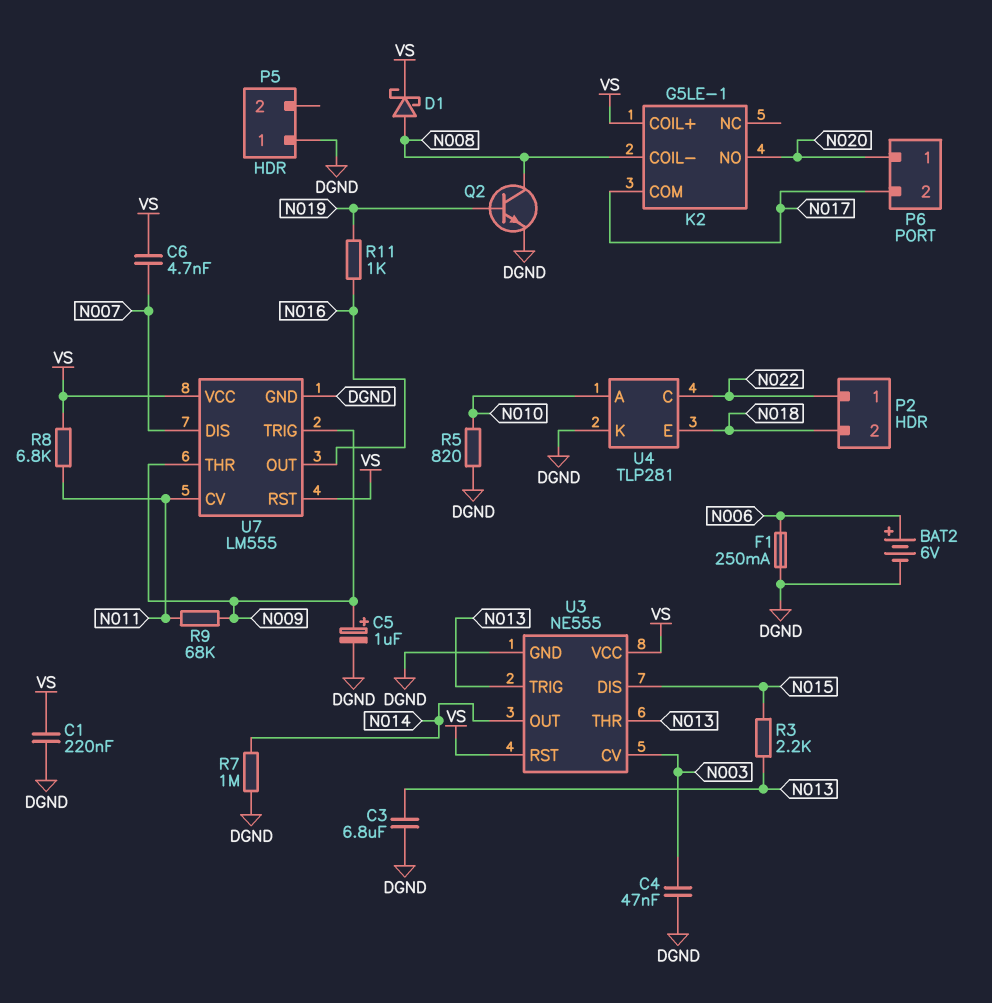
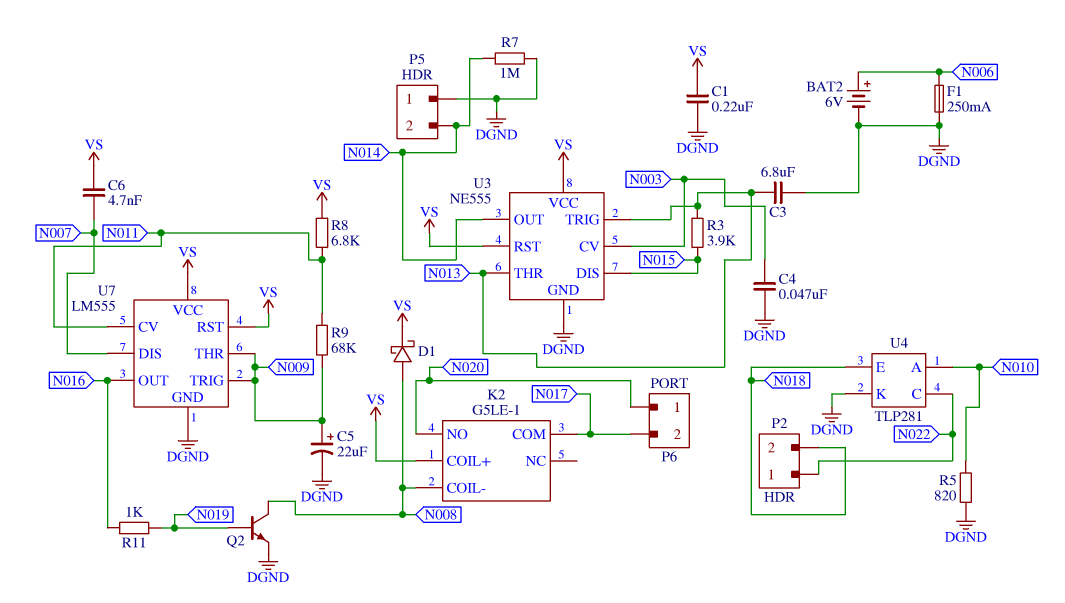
C5: 1uF (plus N009, minus DGND) -> 22uF (plus N009, minus DGND)
P5 pin 2: none -> N014
R3: 2.2k (N013, N015) -> 3.9k (N013, N015)

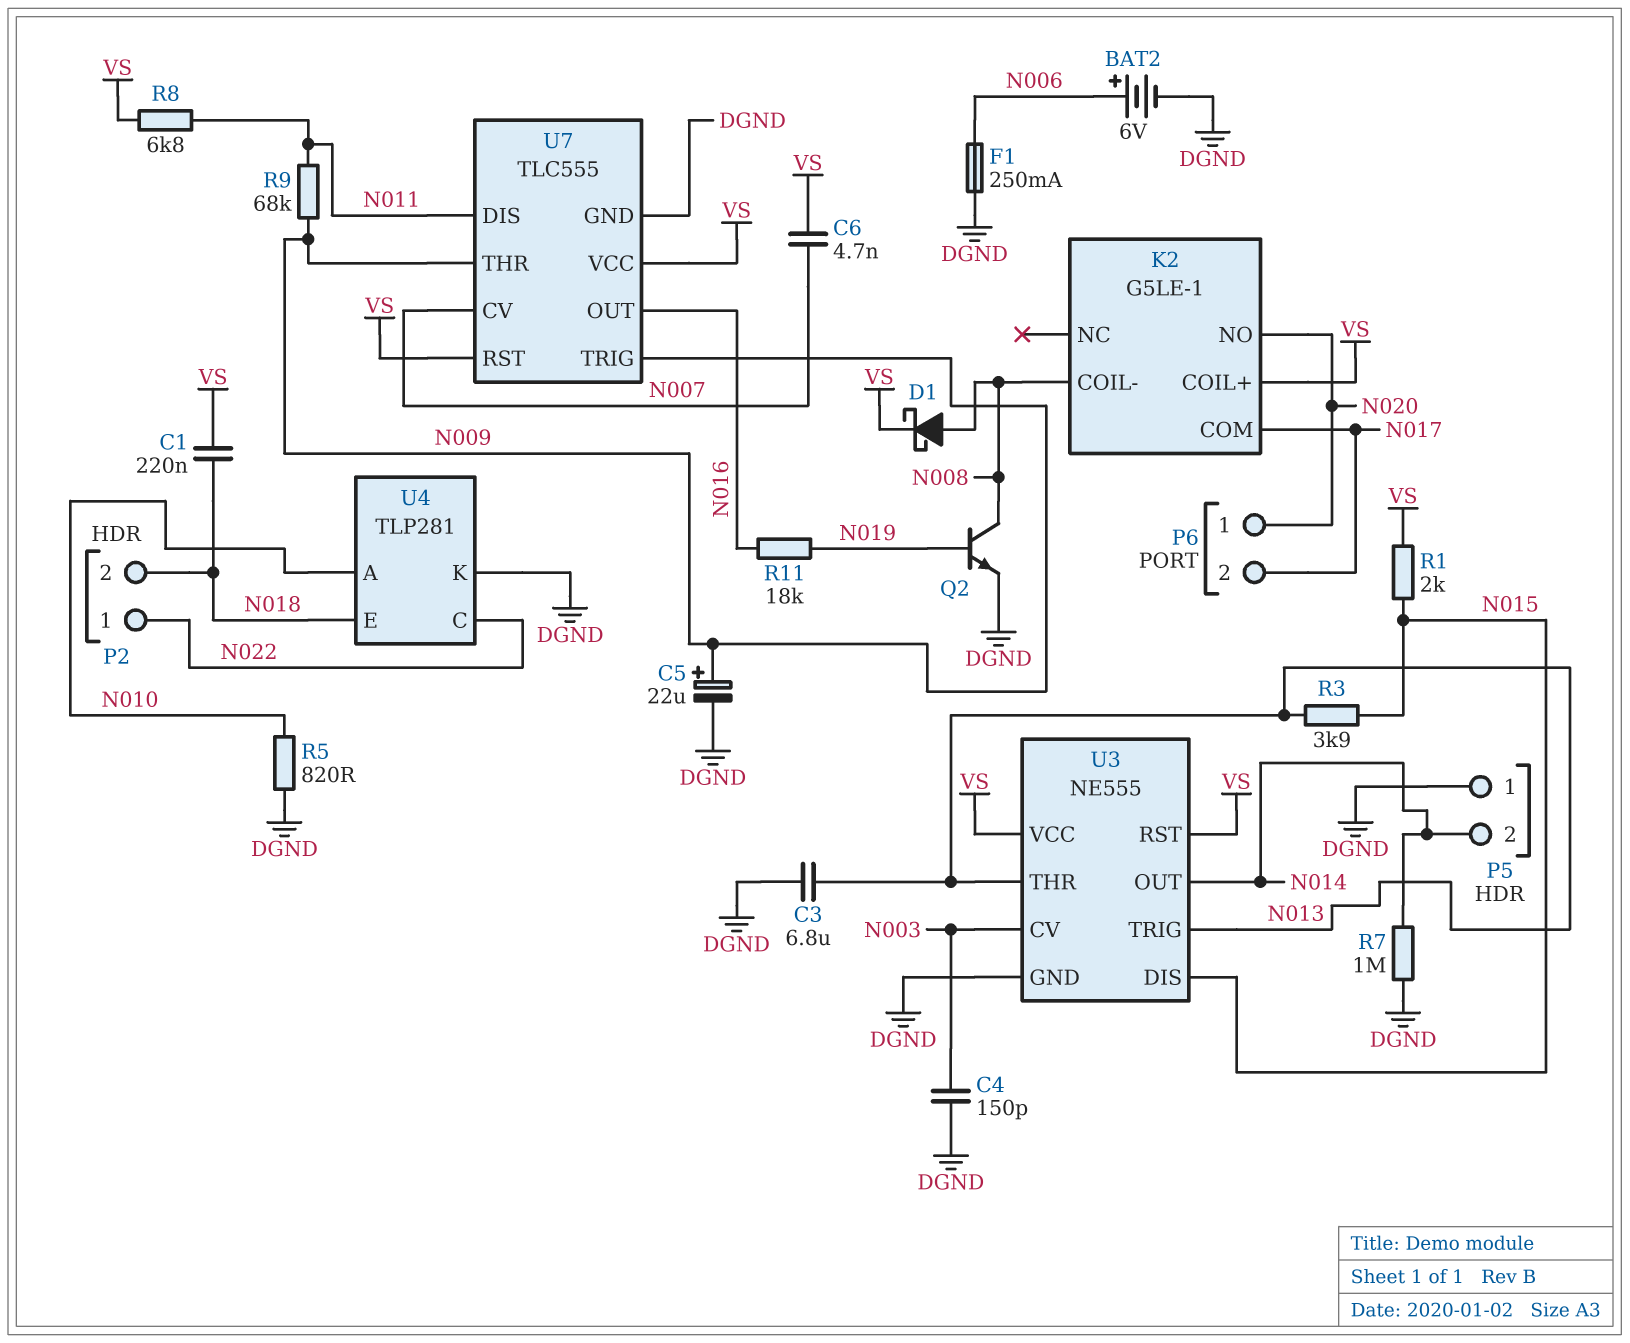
C1: 220nF (DGND, VS) -> 220nF (N018, VS)
C4: 47nF (DGND, N003) -> 150pF (DGND, N003)
R1: none -> 2k (N015, VS)
R11: 1k (N016, N019) -> 18k (N016, N019)
U7: LM555 -> TLC555
U7 pin CV: N011 -> N007
U7 pin DIS: N007 -> N011

